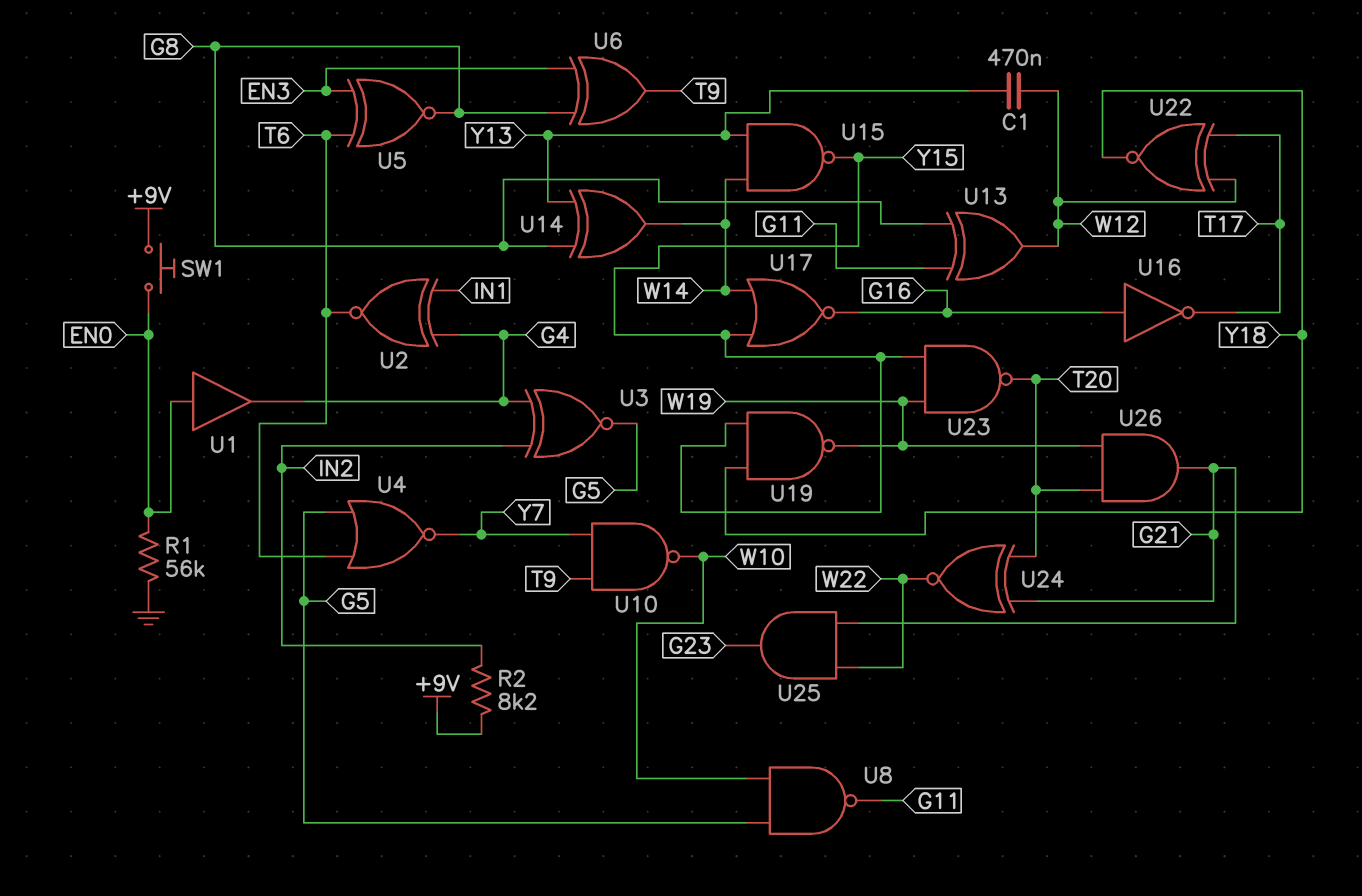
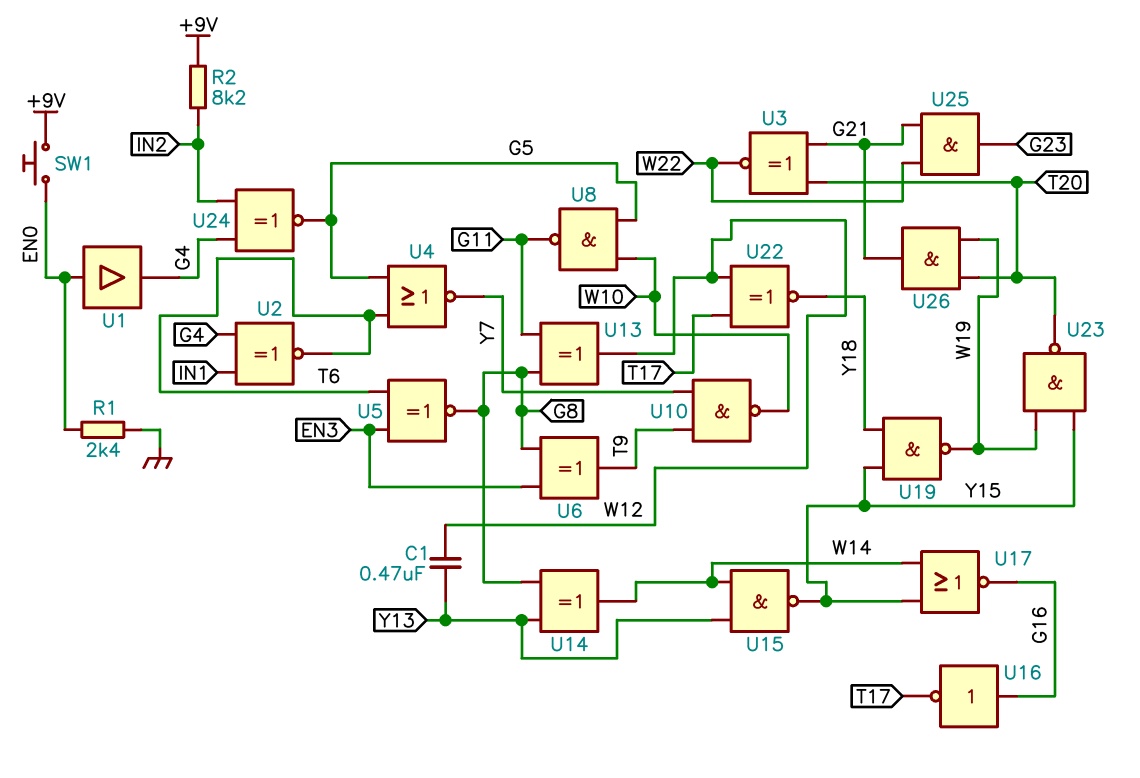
R1: 56k (EN0, GND) -> 2.4k (EN0, GND)
U3: XNOR (in G4, in IN2, out G5) -> XNOR (in G21, in T20, out W22)
U24: XNOR (in G21, in T20, out W22) -> XNOR (in G4, in IN2, out G5)

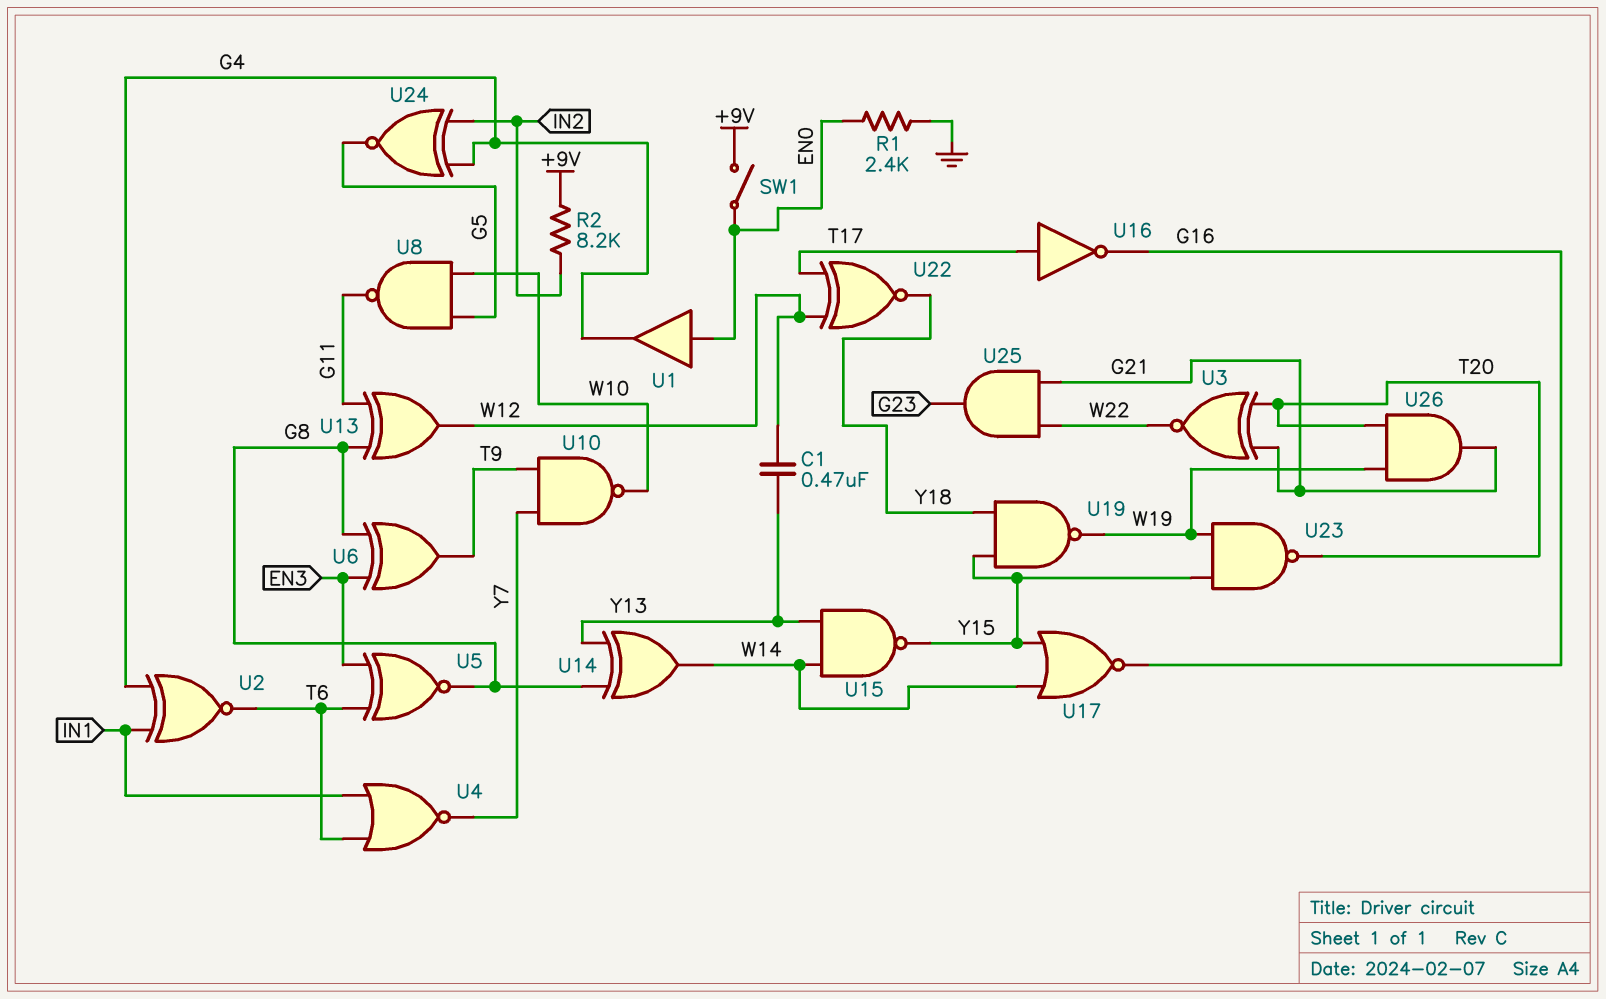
SW1: button (+9V, EN0) -> switch (+9V, EN0)
U4: NOR (in G5, in T6, out Y7) -> NOR (in IN1, in T6, out Y7)
U16: NOT (in G16, out T17) -> NOT (in T17, out G16)

